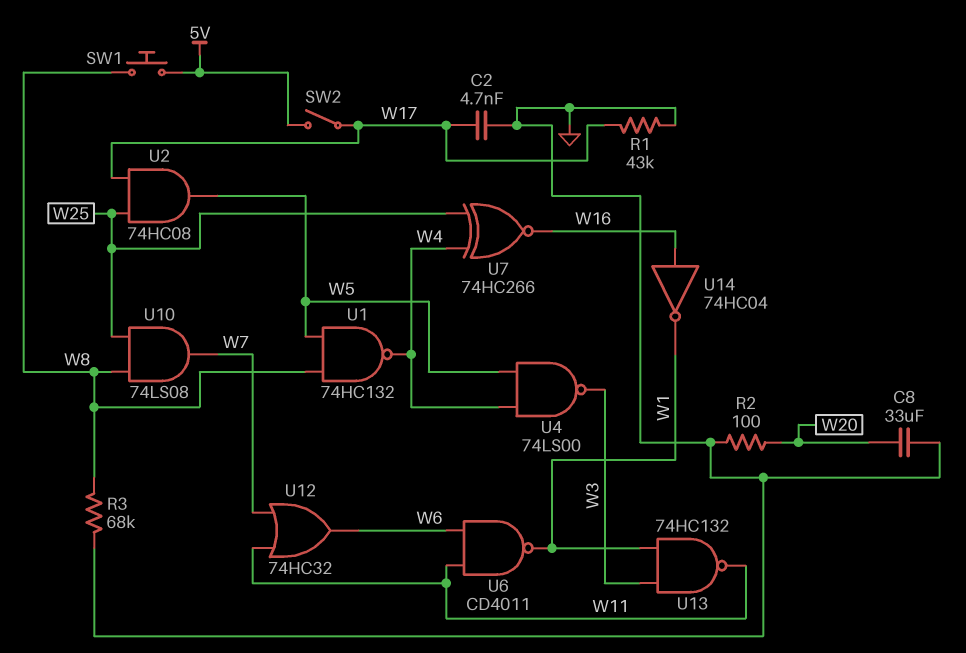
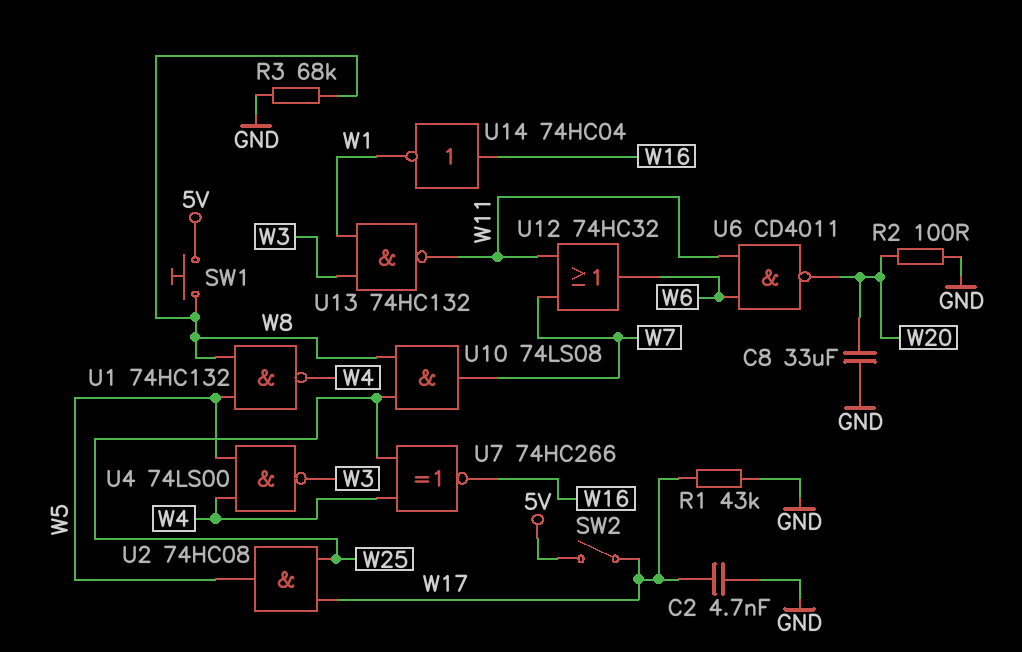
U6: NAND CD4011 (in W6, in W11, out W1) -> NAND CD4011 (in W6, in W11, out W20)

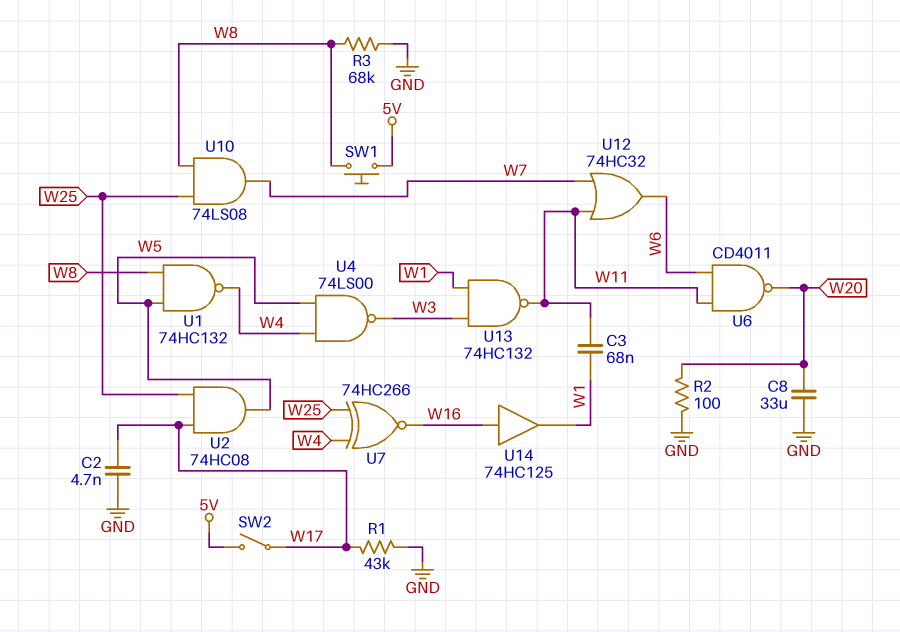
C3: none -> 68nF (W1, W11)
U14: NOT 74HC04 (in W16, out W1) -> buffer 74HC125 (in W16, out W1)

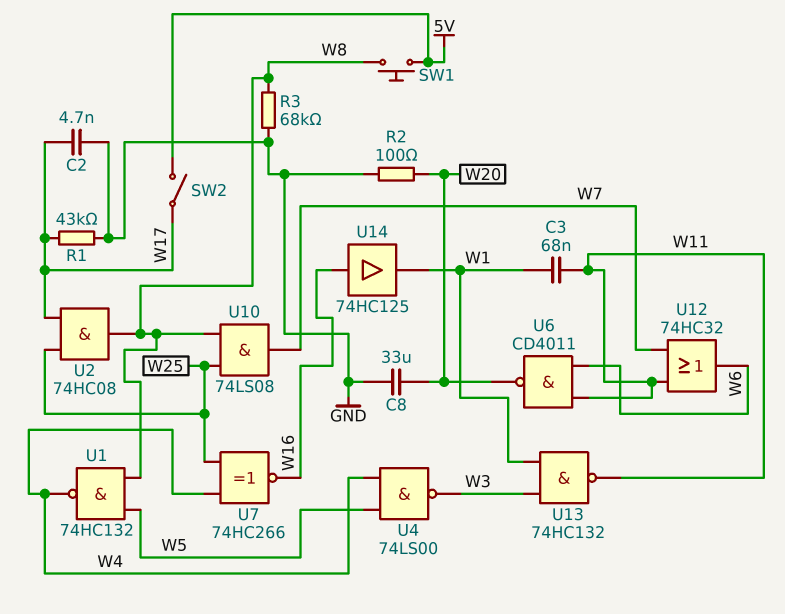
U2: AND 74HC08 (in W17, in W25, out W5) -> AND 74HC08 (in W17, in W25, out W8)

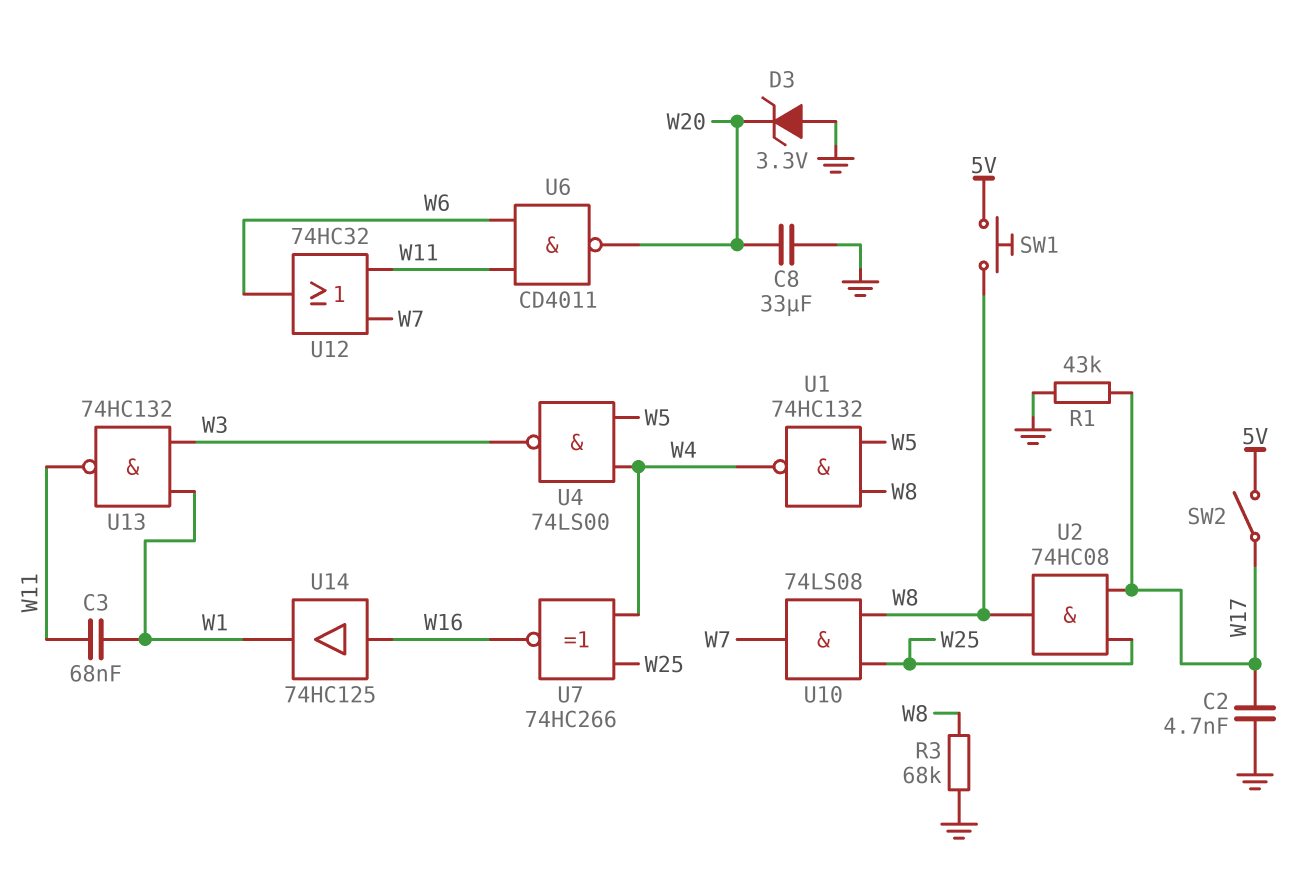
D3: none -> zener 3.3V (A GND, K W20)
R2: 100 (GND, W20) -> none

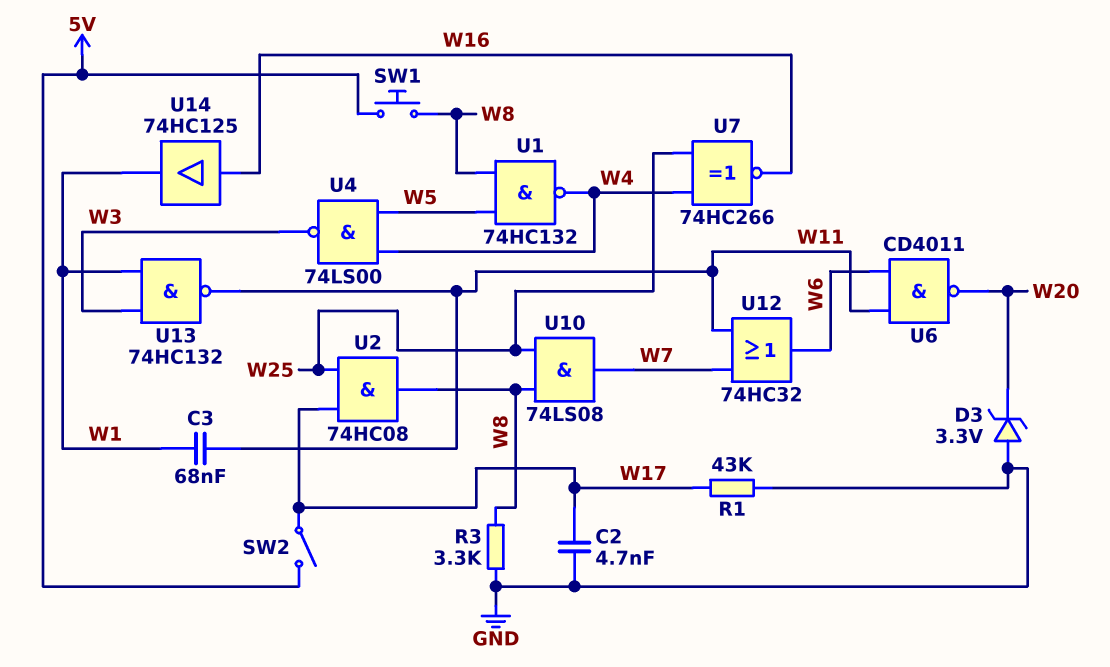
C8: 33uF (GND, W20) -> none
R3: 68k (GND, W8) -> 3.3k (GND, W8)

